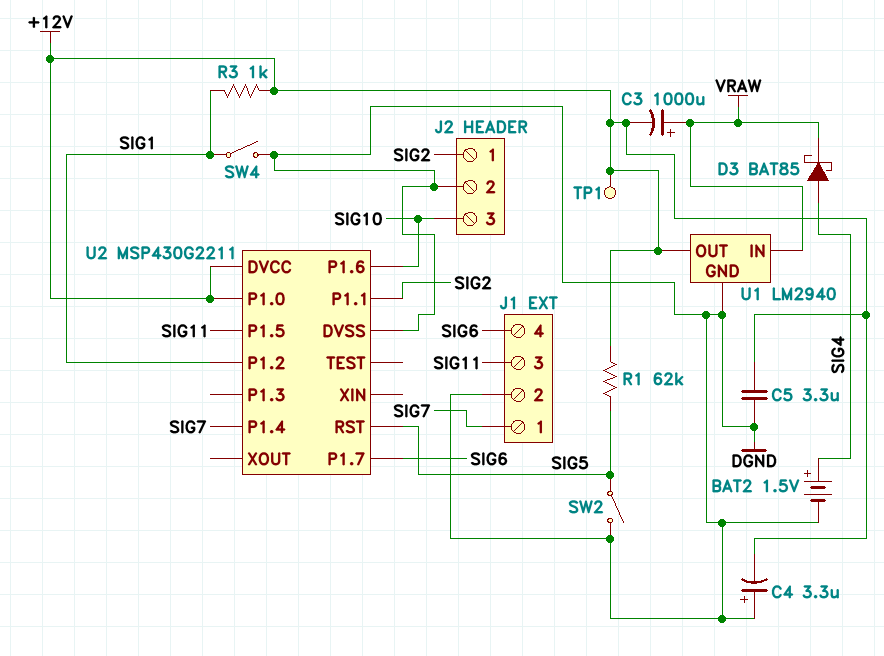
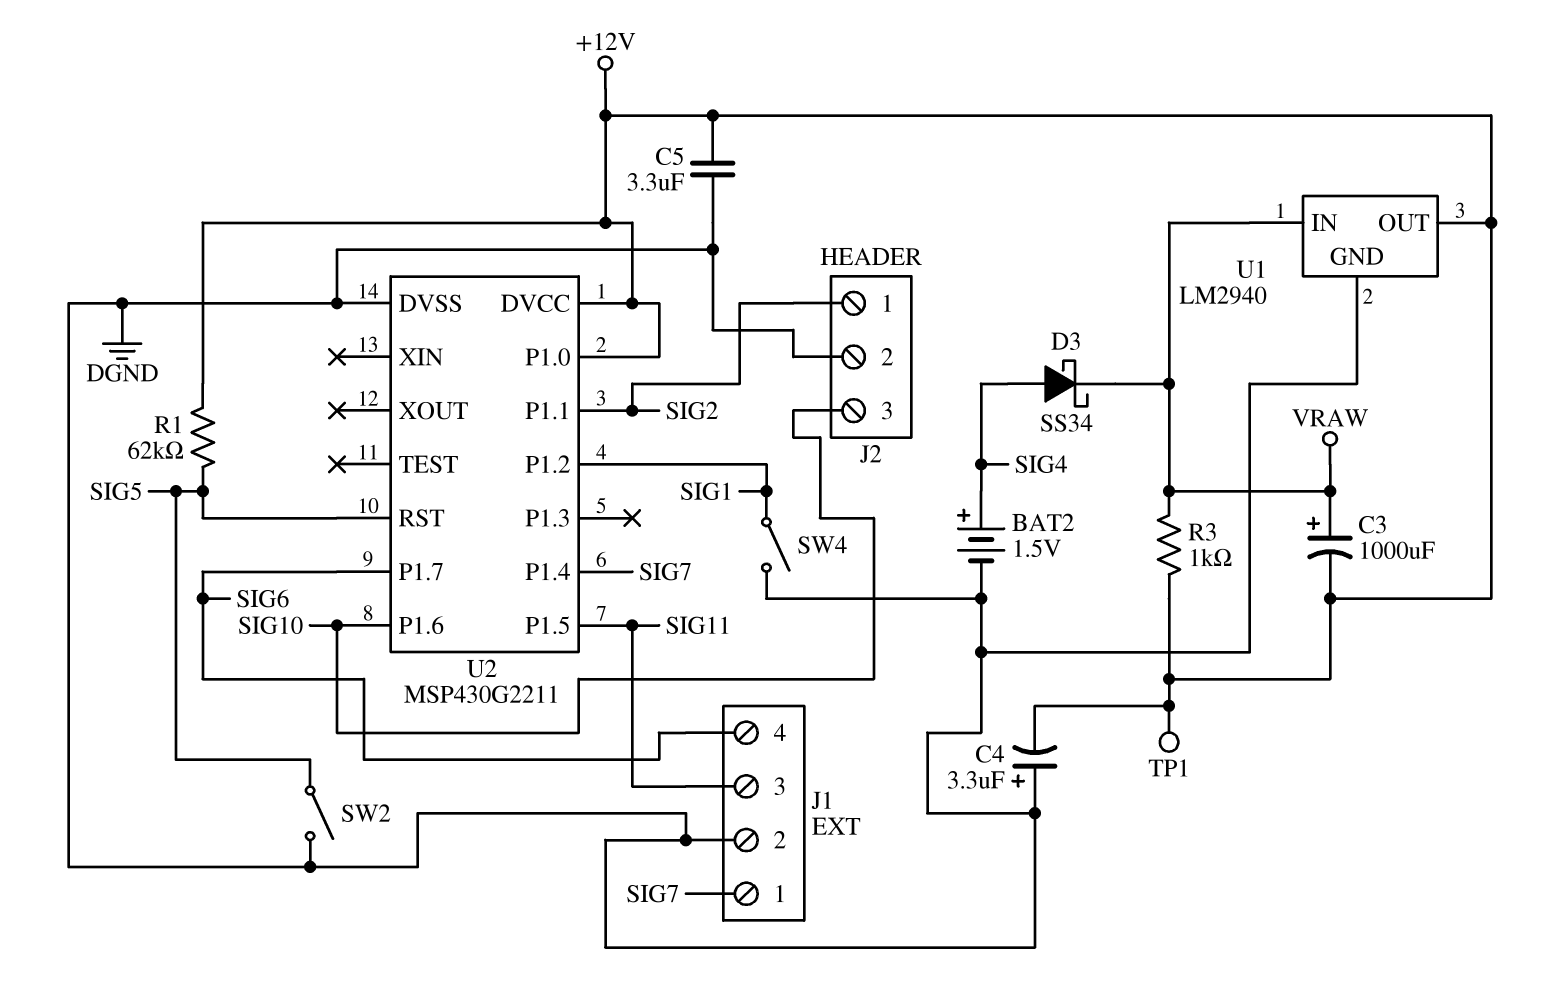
D3: schottky BAT85 (A SIG4, K VRAW) -> schottky SS34 (A SIG4, K VRAW)
R3: 1k (+12V, SIG1) -> 1k (+12V, VRAW)

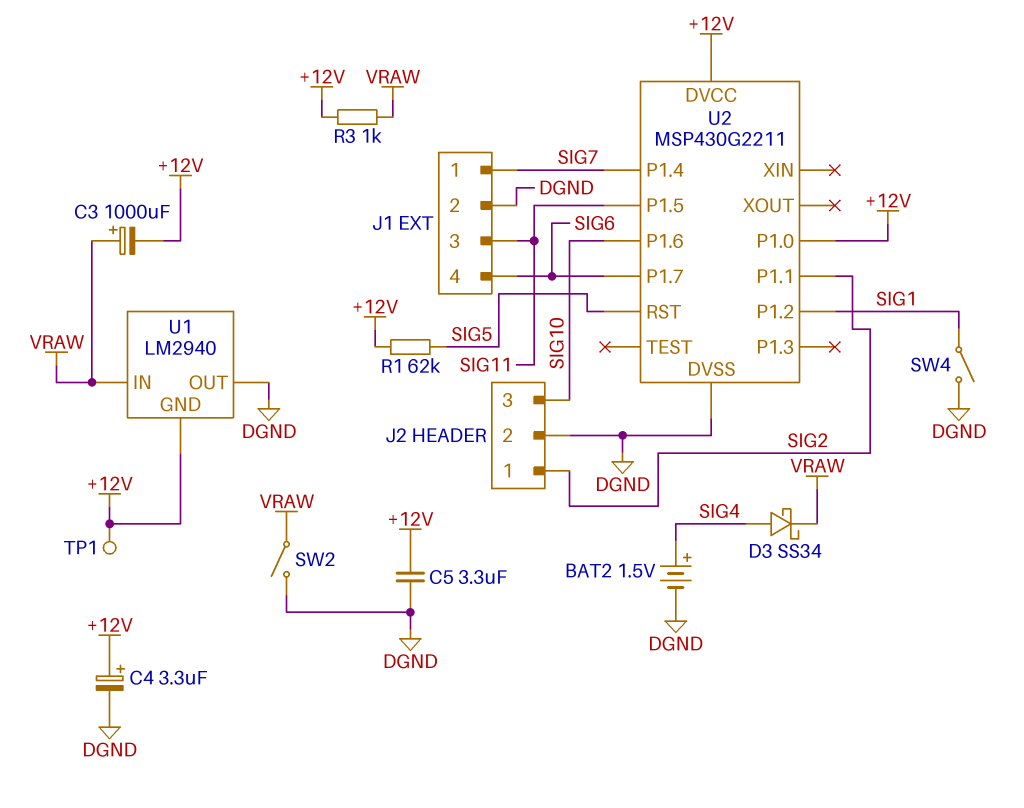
C4: 3.3uF (plus DGND, minus +12V) -> 3.3uF (plus +12V, minus DGND)
SW2: switch (DGND, SIG5) -> switch (DGND, VRAW)
U1 pin GND: DGND -> +12V
U1 pin OUT: +12V -> DGND

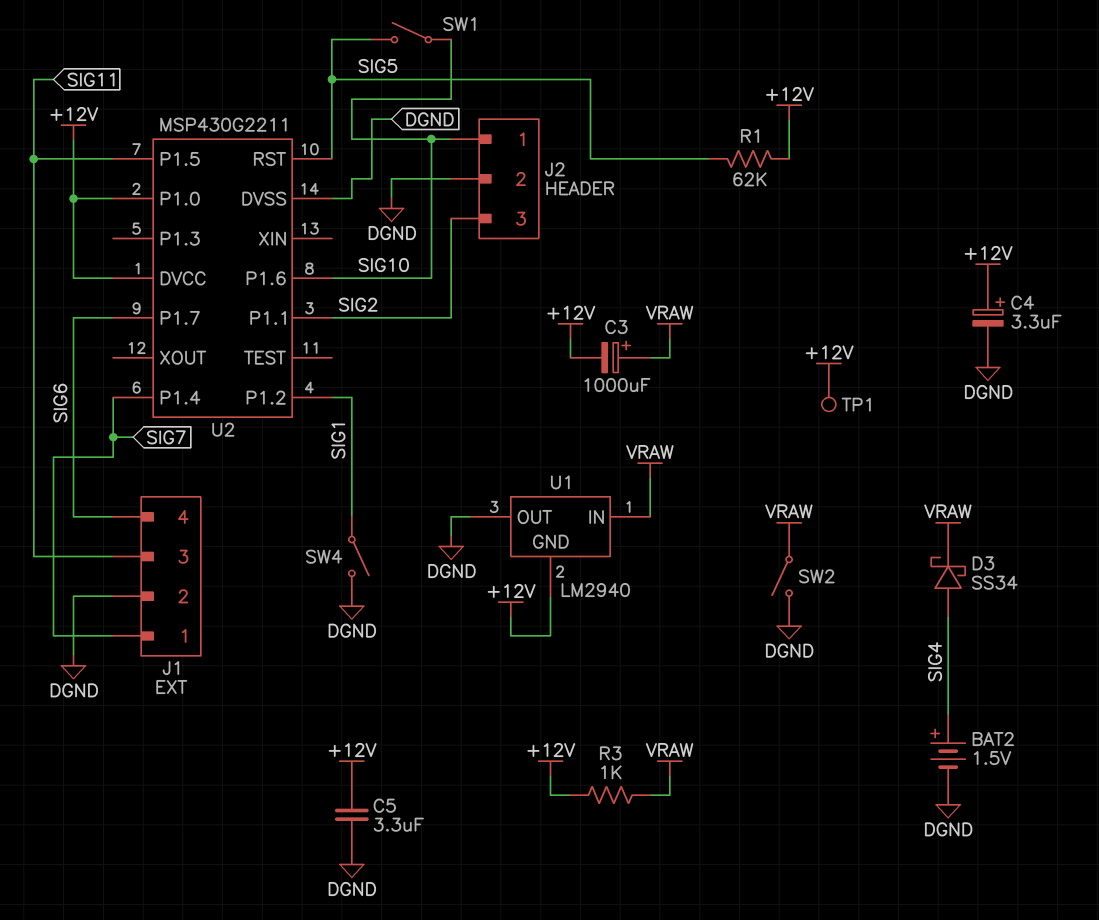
J2 pin 1: SIG2 -> SIG10
J2 pin 3: SIG10 -> SIG2
SW1: none -> switch (SIG5, SIG10)

